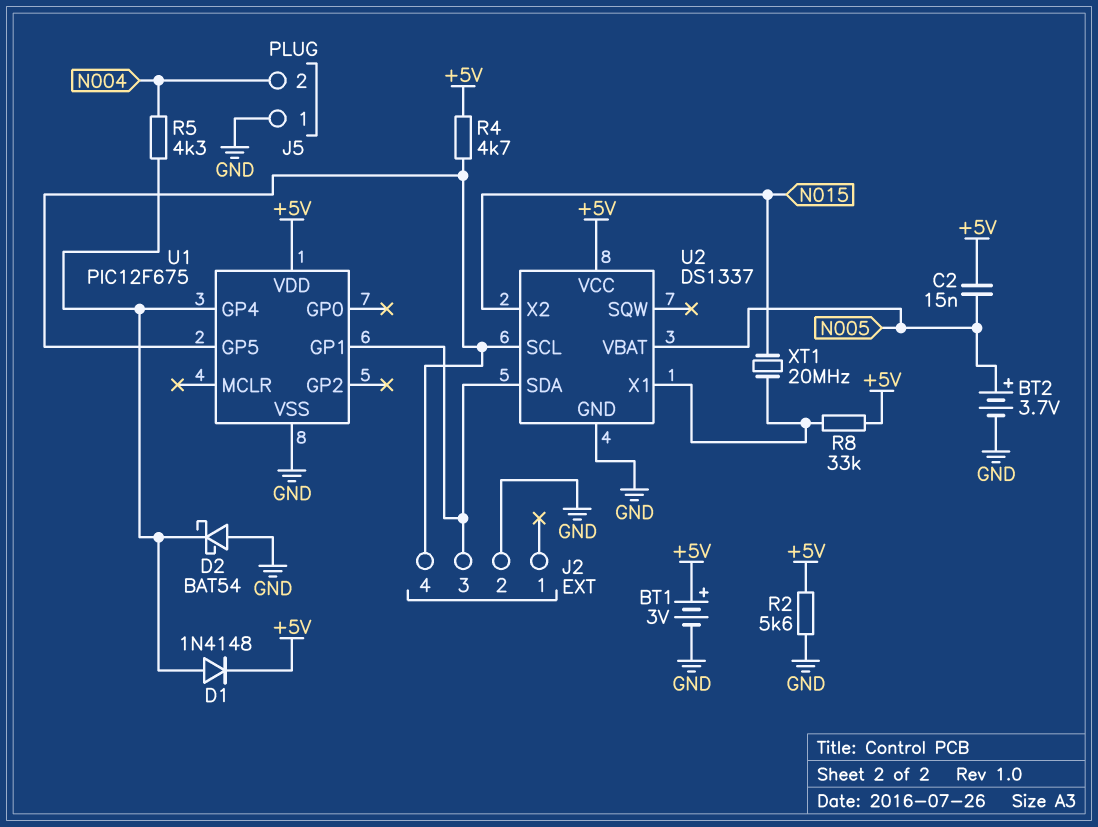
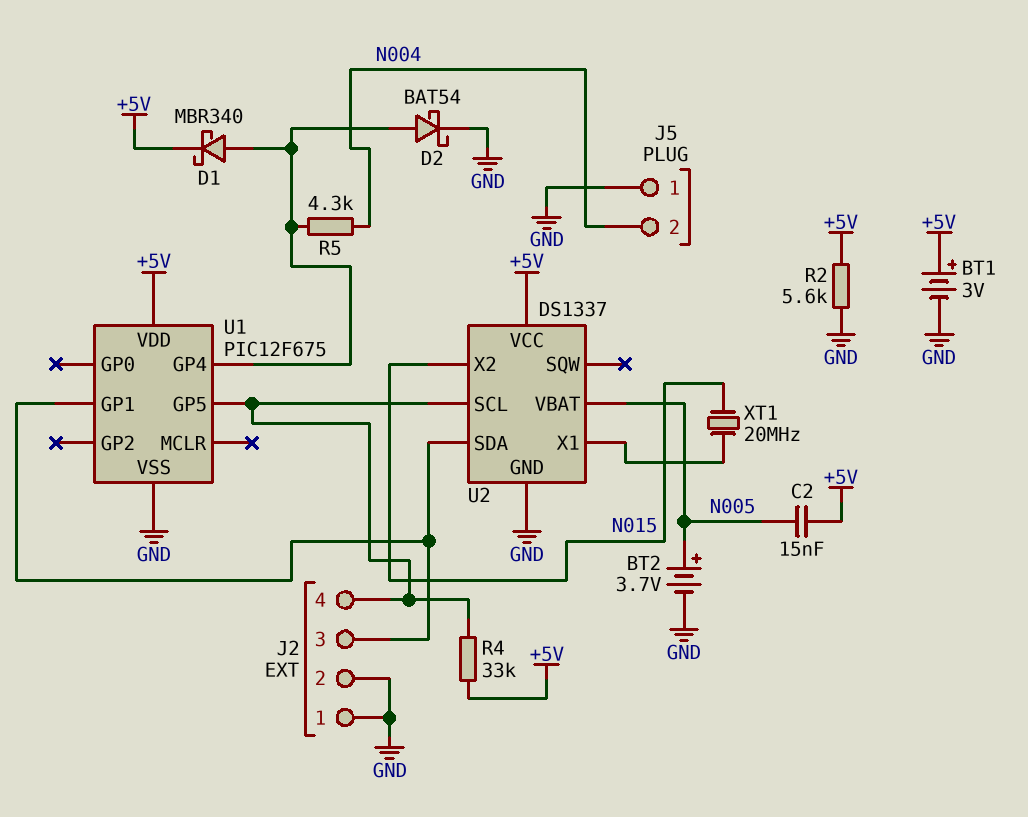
D1: diode 1N4148 (A U1/GP4, K +5V) -> schottky MBR340 (A U1/GP4, K +5V)
D2: schottky BAT54 (A GND, K U1/GP4) -> schottky BAT54 (A U1/GP4, K GND)
J2 pin 1: none -> GND
R4: 4.7k (+5V, J2/4) -> 33k (+5V, J2/4)
R8: 33k (+5V, U2/X1) -> none

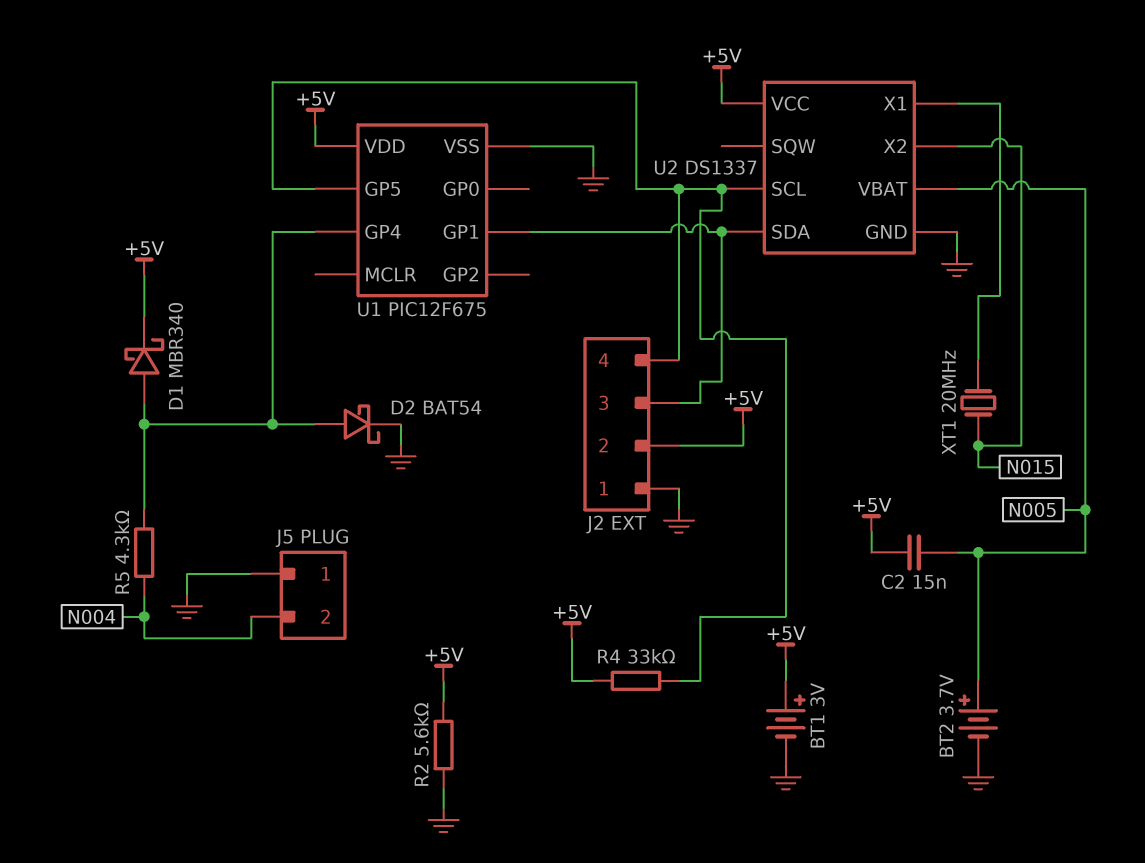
J2 pin 2: GND -> +5V

